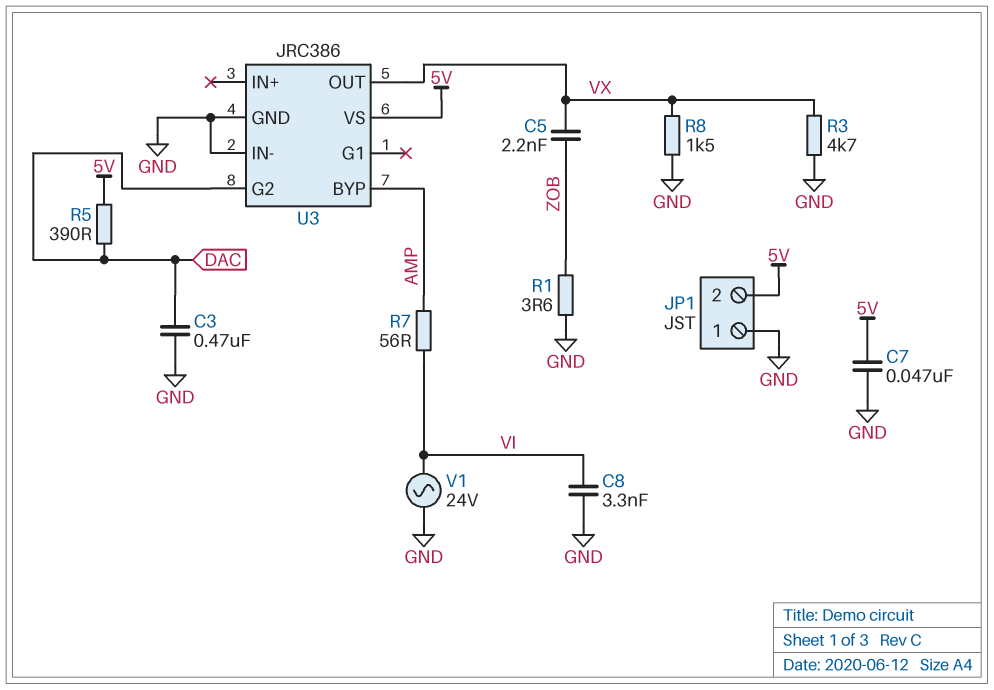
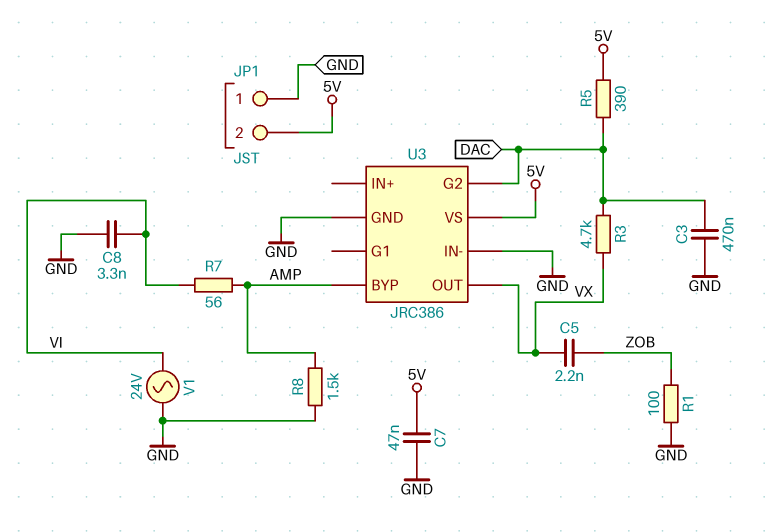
R1: 3.6 (GND, ZOB) -> 100 (GND, ZOB)
R3: 4.7k (GND, VX) -> 4.7k (DAC, VX)
R8: 1.5k (GND, VX) -> 1.5k (AMP, GND)

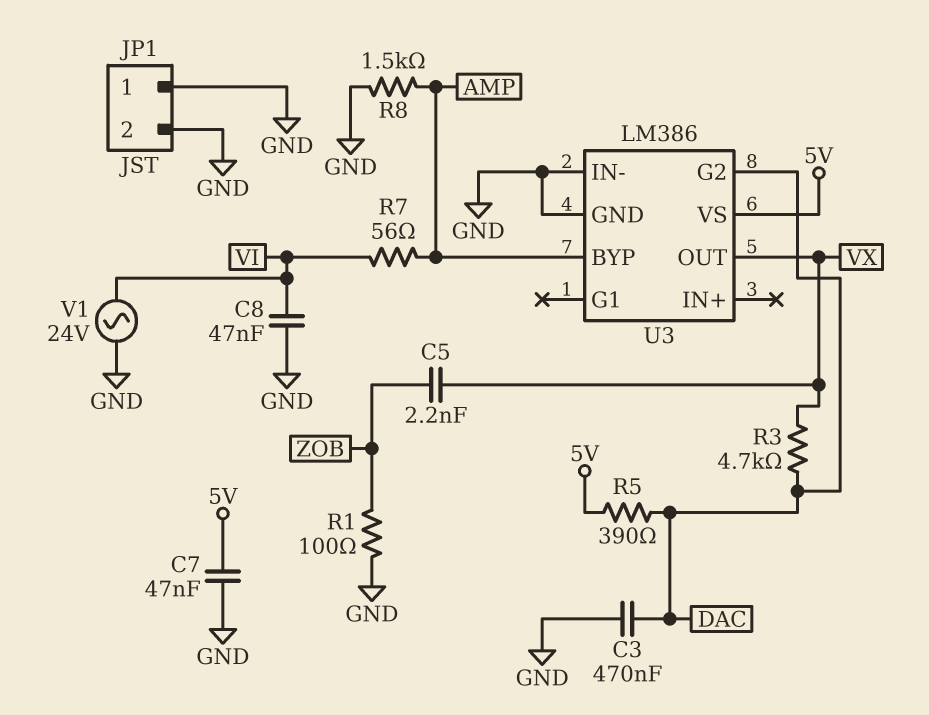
C8: 3.3nF (GND, VI) -> 47nF (GND, VI)
JP1 pin 2: 5V -> GND
U3: JRC386 -> LM386

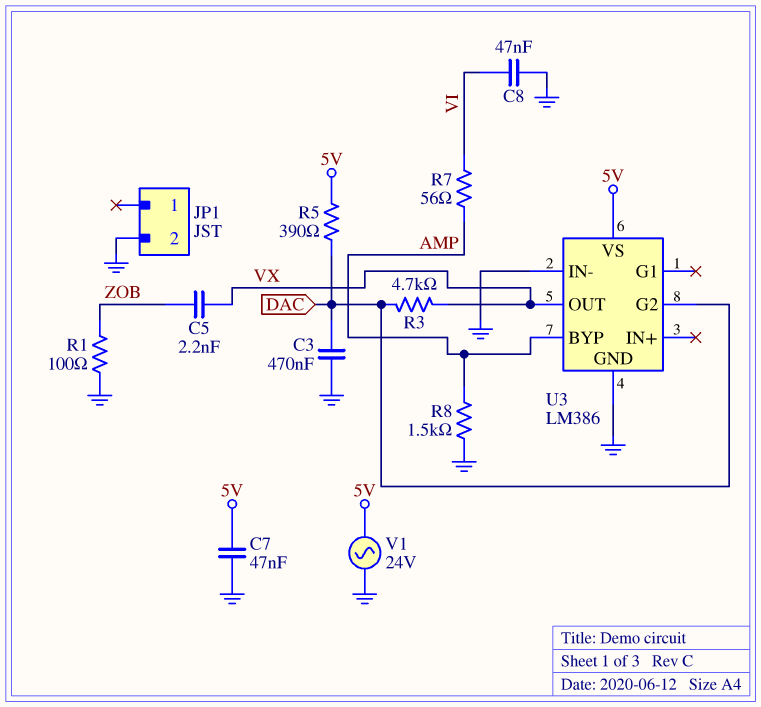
JP1 pin 1: GND -> none
V1: AC 24V (GND, VI) -> AC 24V (5V, GND)

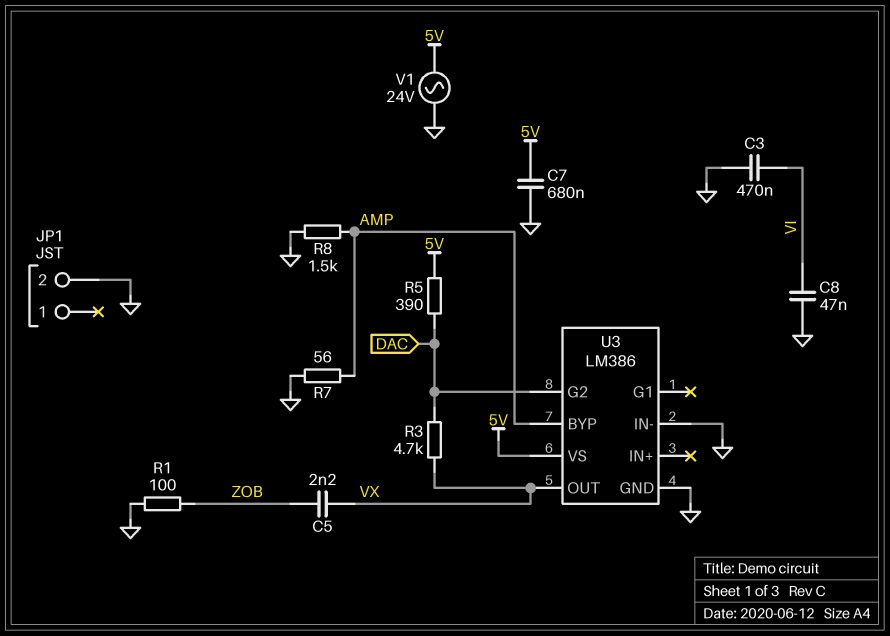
C3: 470nF (DAC, GND) -> 470nF (GND, VI)
C7: 47nF (5V, GND) -> 680nF (5V, GND)
R7: 56 (AMP, VI) -> 56 (AMP, GND)

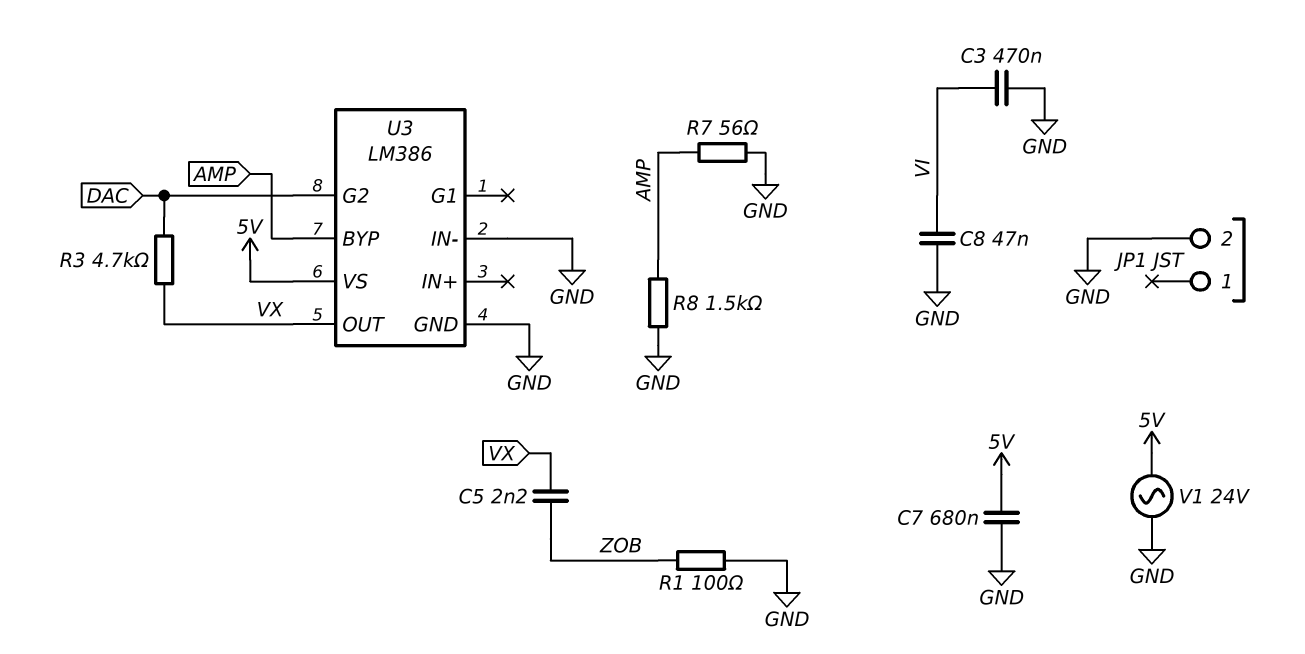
R5: 390 (5V, DAC) -> none

